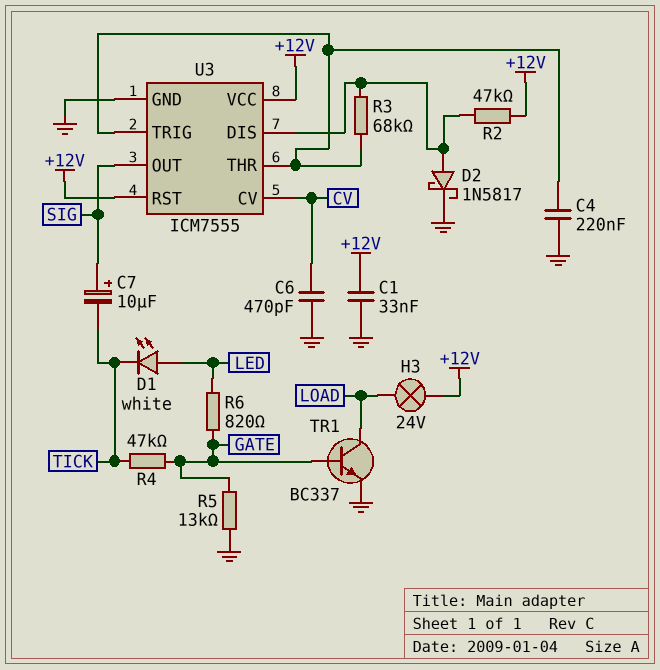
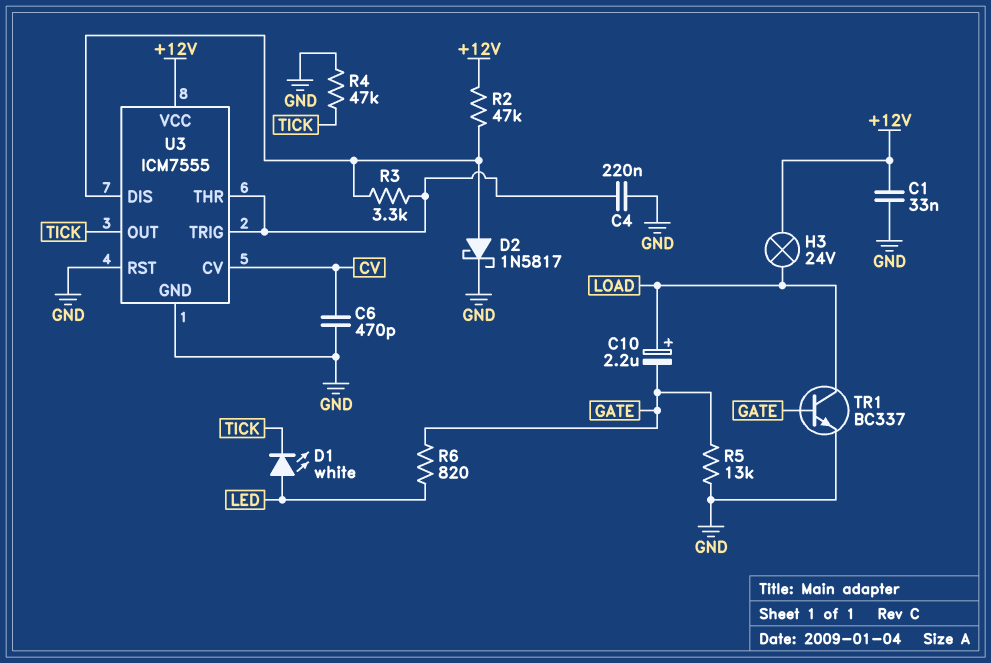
C7: 10uF (plus SIG, minus TICK) -> none
C10: none -> 2.2uF (plus LOAD, minus GATE)
R3: 68k (U3/DIS, U3/THR) -> 3.3k (U3/DIS, U3/THR)
R4: 47k (GATE, TICK) -> 47k (GND, TICK)
U3 pin OUT: SIG -> TICK
U3 pin RST: +12V -> GND

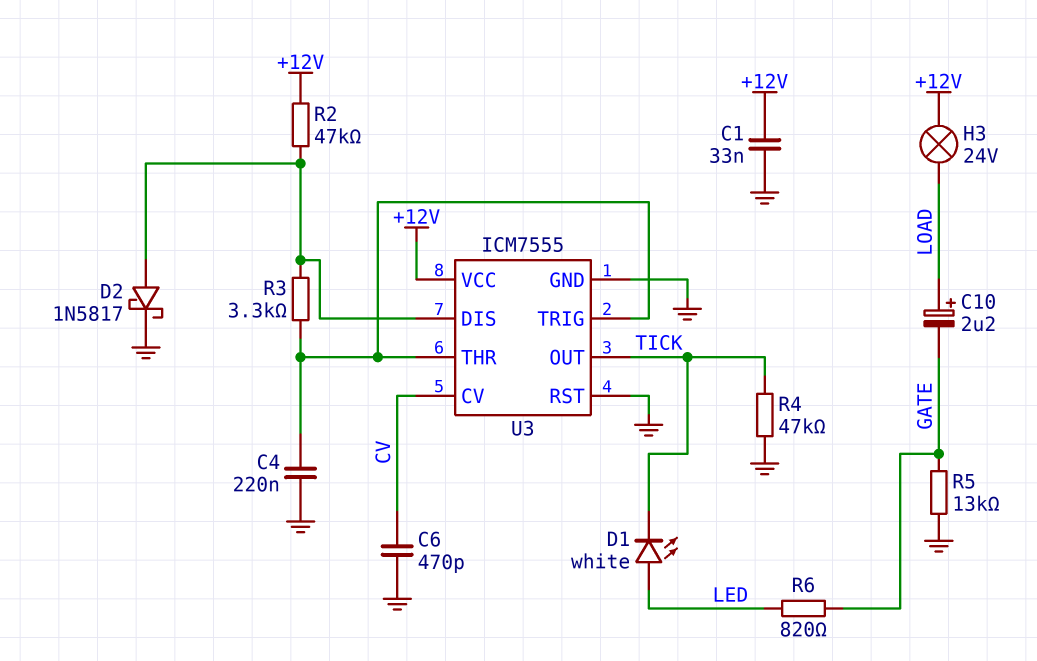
TR1: NPN BC337 (B GATE, C LOAD, E GND) -> none

